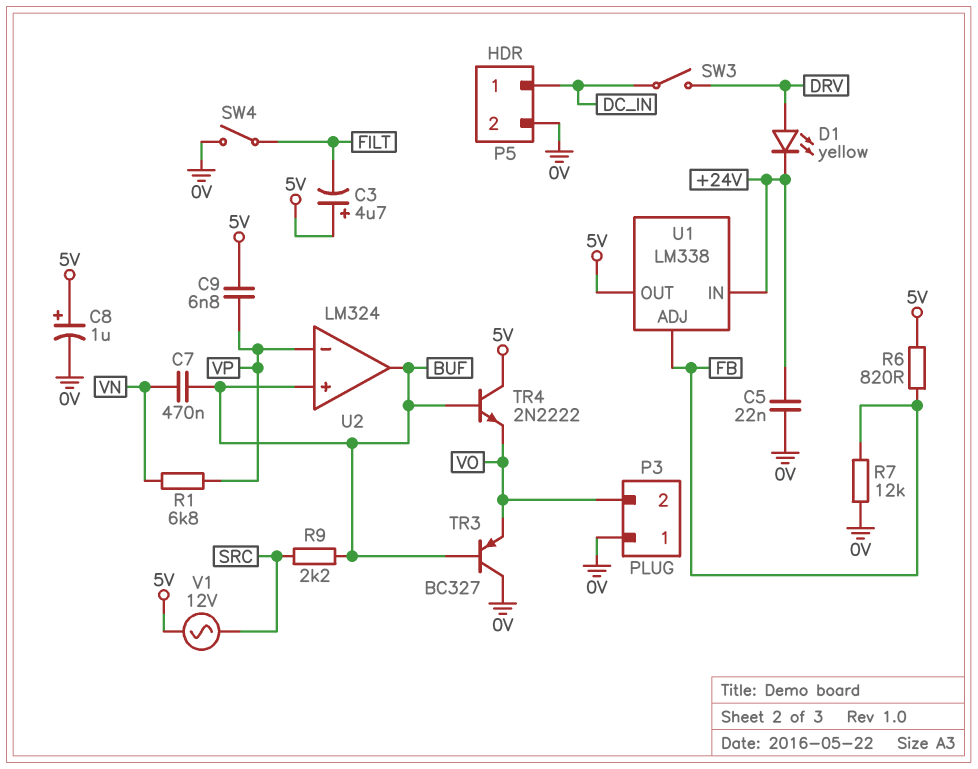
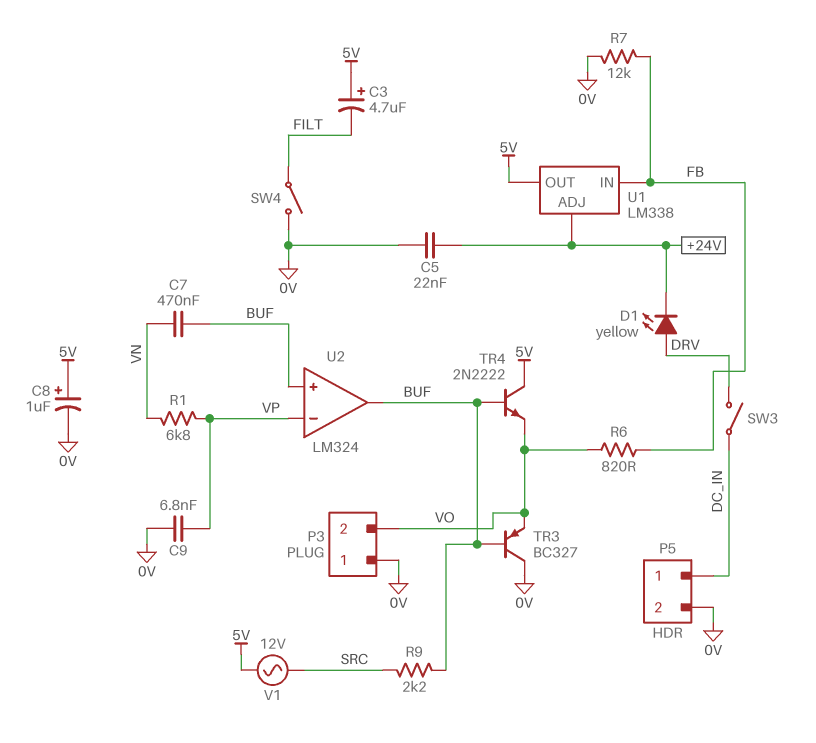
C9: 6.8nF (5V, VP) -> 6.8nF (0V, VP)
R6: 820 (5V, FB) -> 820 (FB, VO)
U1 pin ADJ: FB -> +24V
U1 pin IN: +24V -> FB

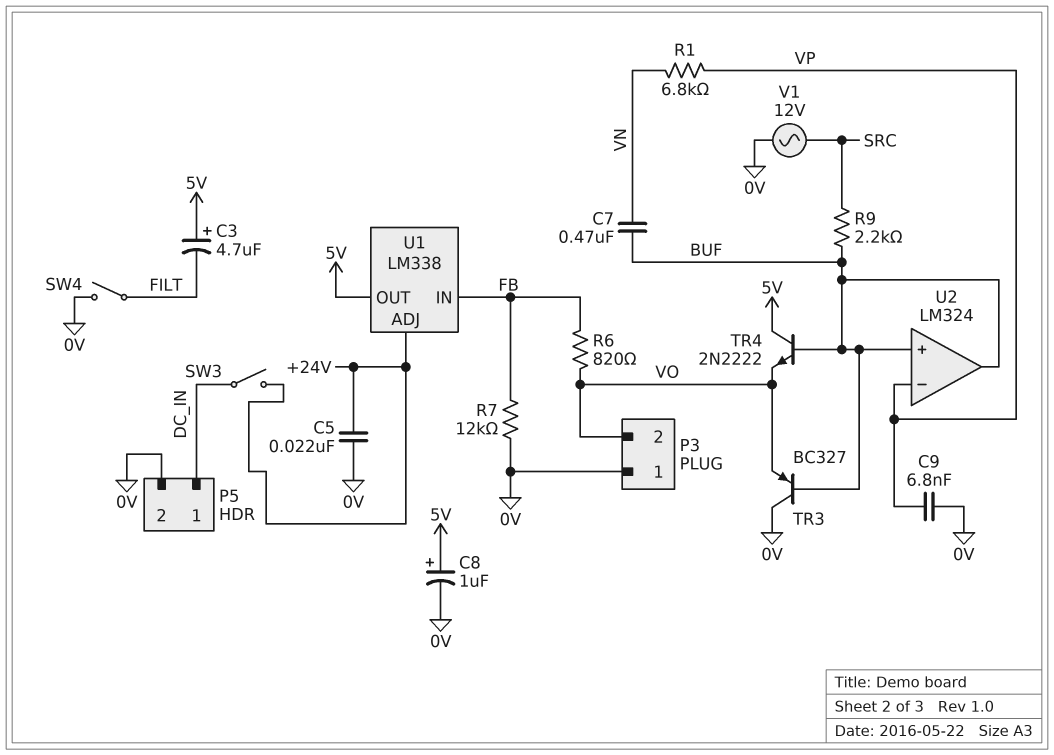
D1: LED yellow (A DRV, K +24V) -> none
SW3: switch (DC_IN, DRV) -> switch (+24V, DC_IN)
V1: AC 12V (5V, SRC) -> AC 12V (0V, SRC)

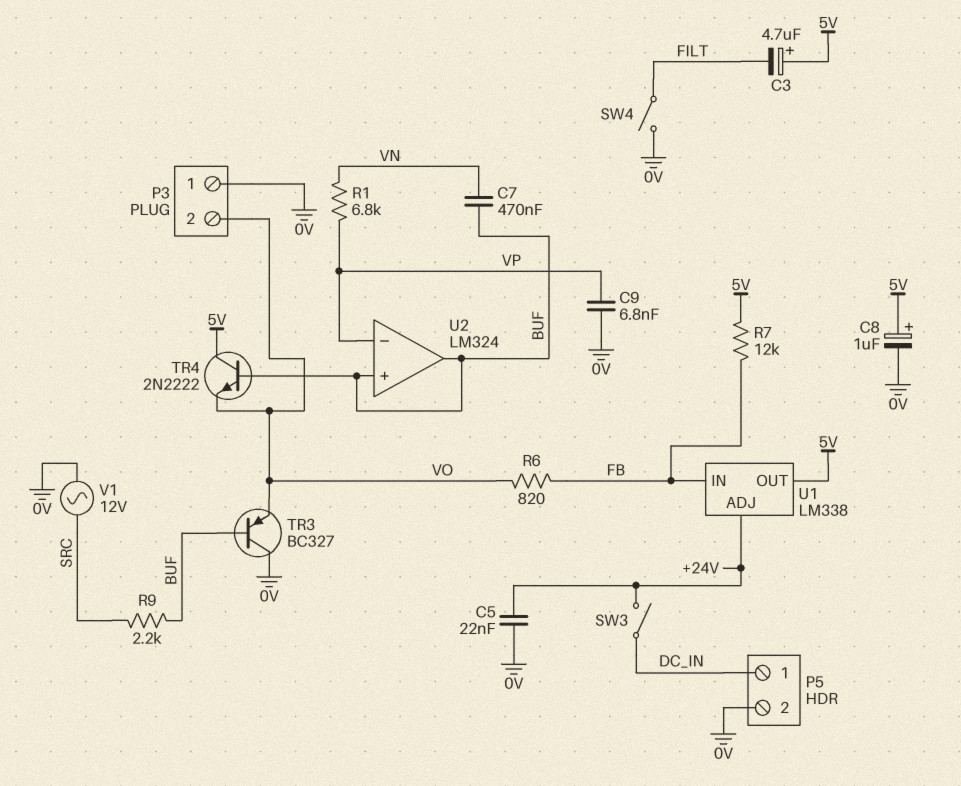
R7: 12k (0V, FB) -> 12k (5V, FB)

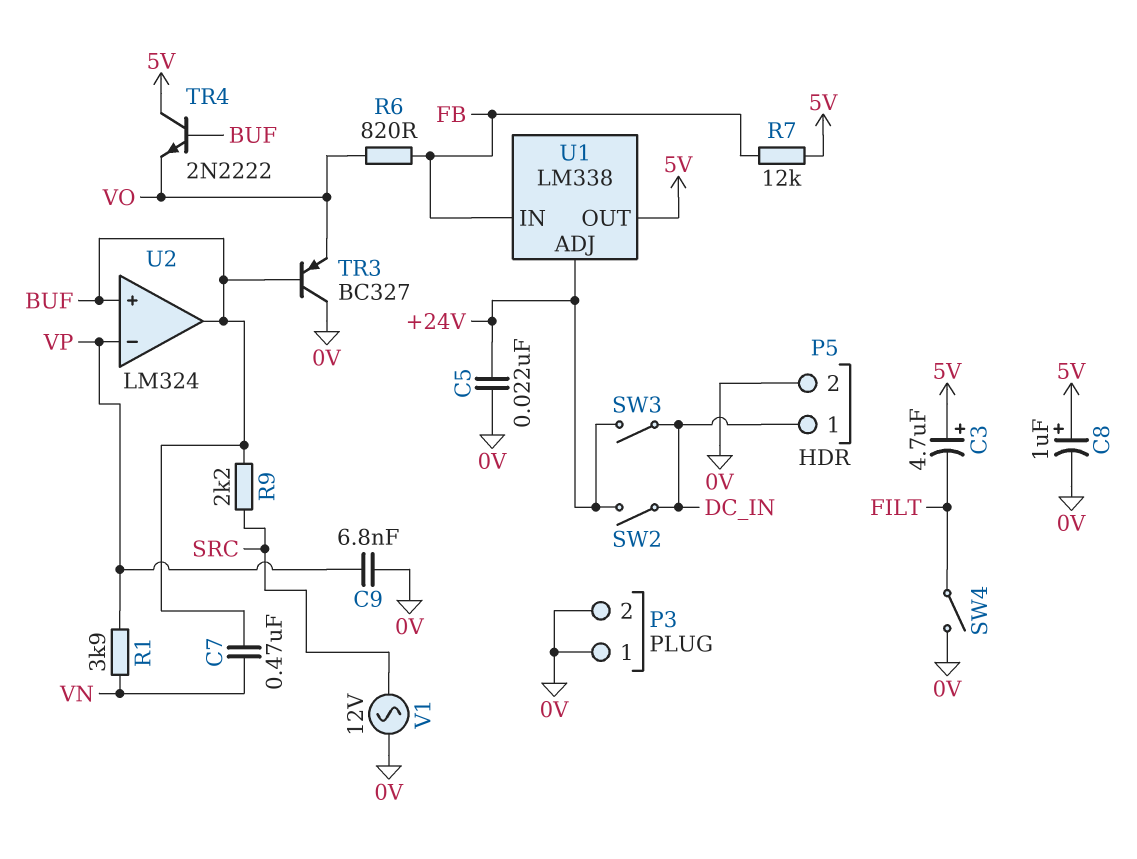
P3 pin 2: VO -> 0V
R1: 6.8k (VN, VP) -> 3.9k (VN, VP)
SW2: none -> switch (+24V, DC_IN)

